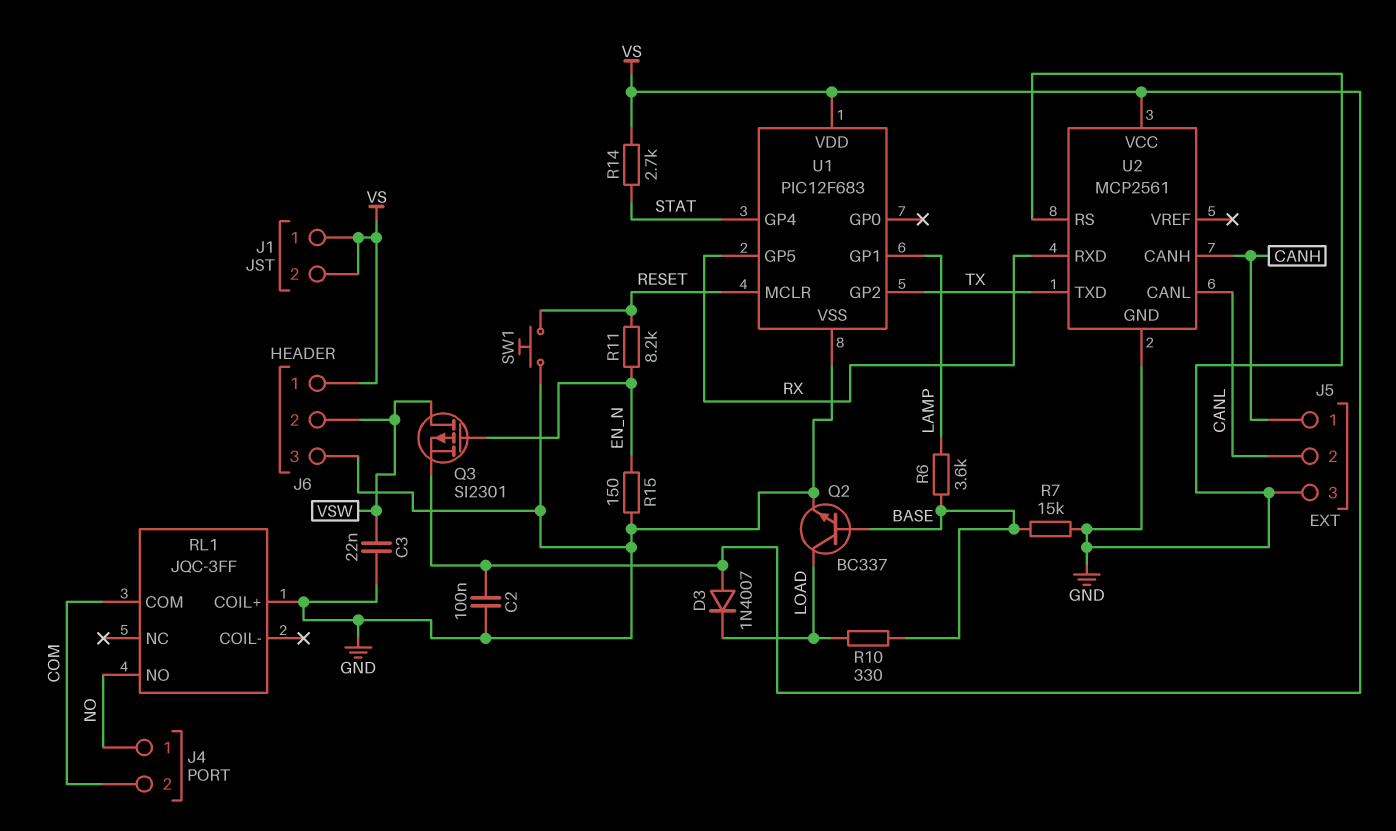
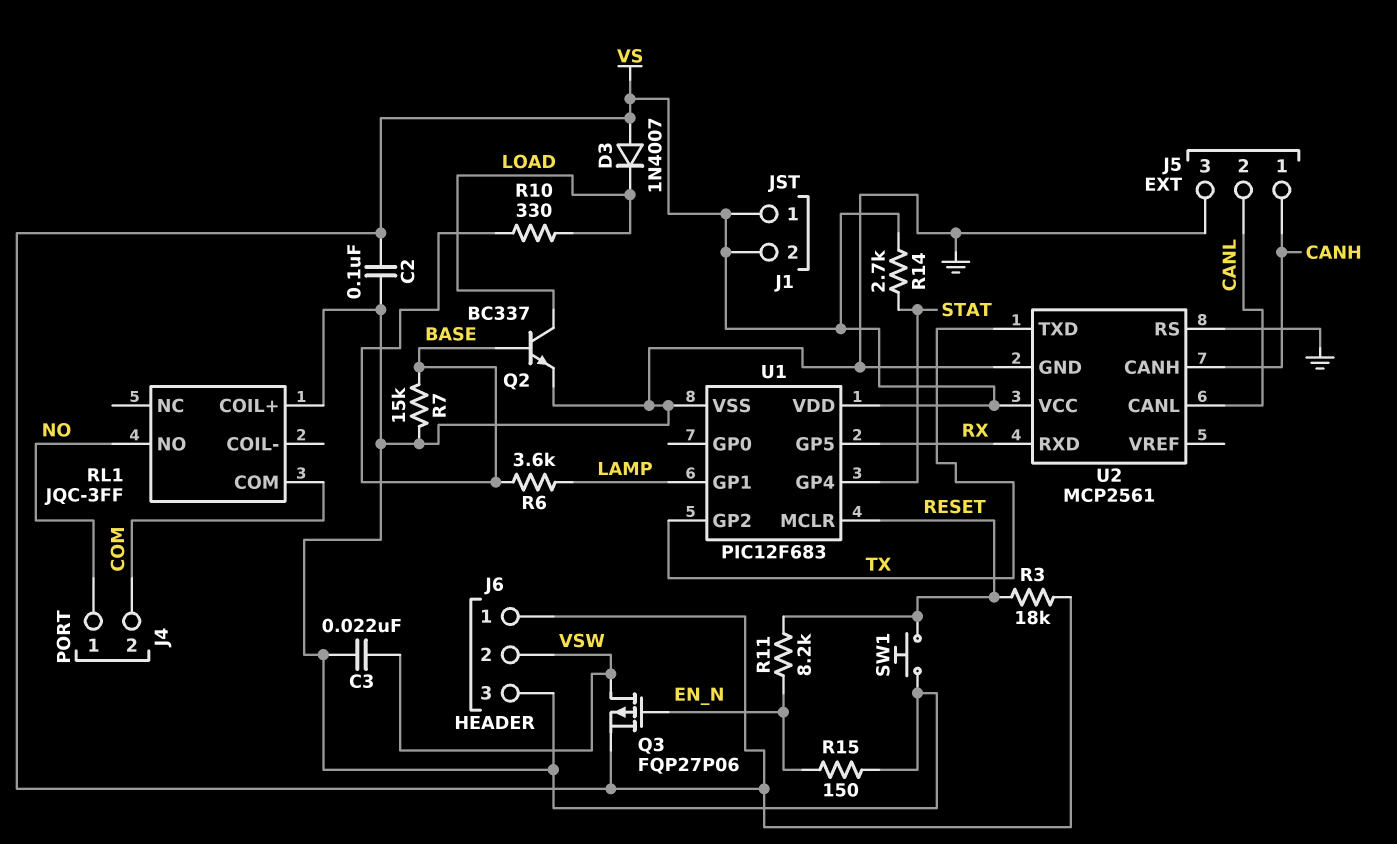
Q3: PMOS SI2301 (G EN_N, D VSW, S VS) -> PMOS FQP27P06 (G EN_N, D VSW, S VS)
R3: none -> 18k (RESET, VS)

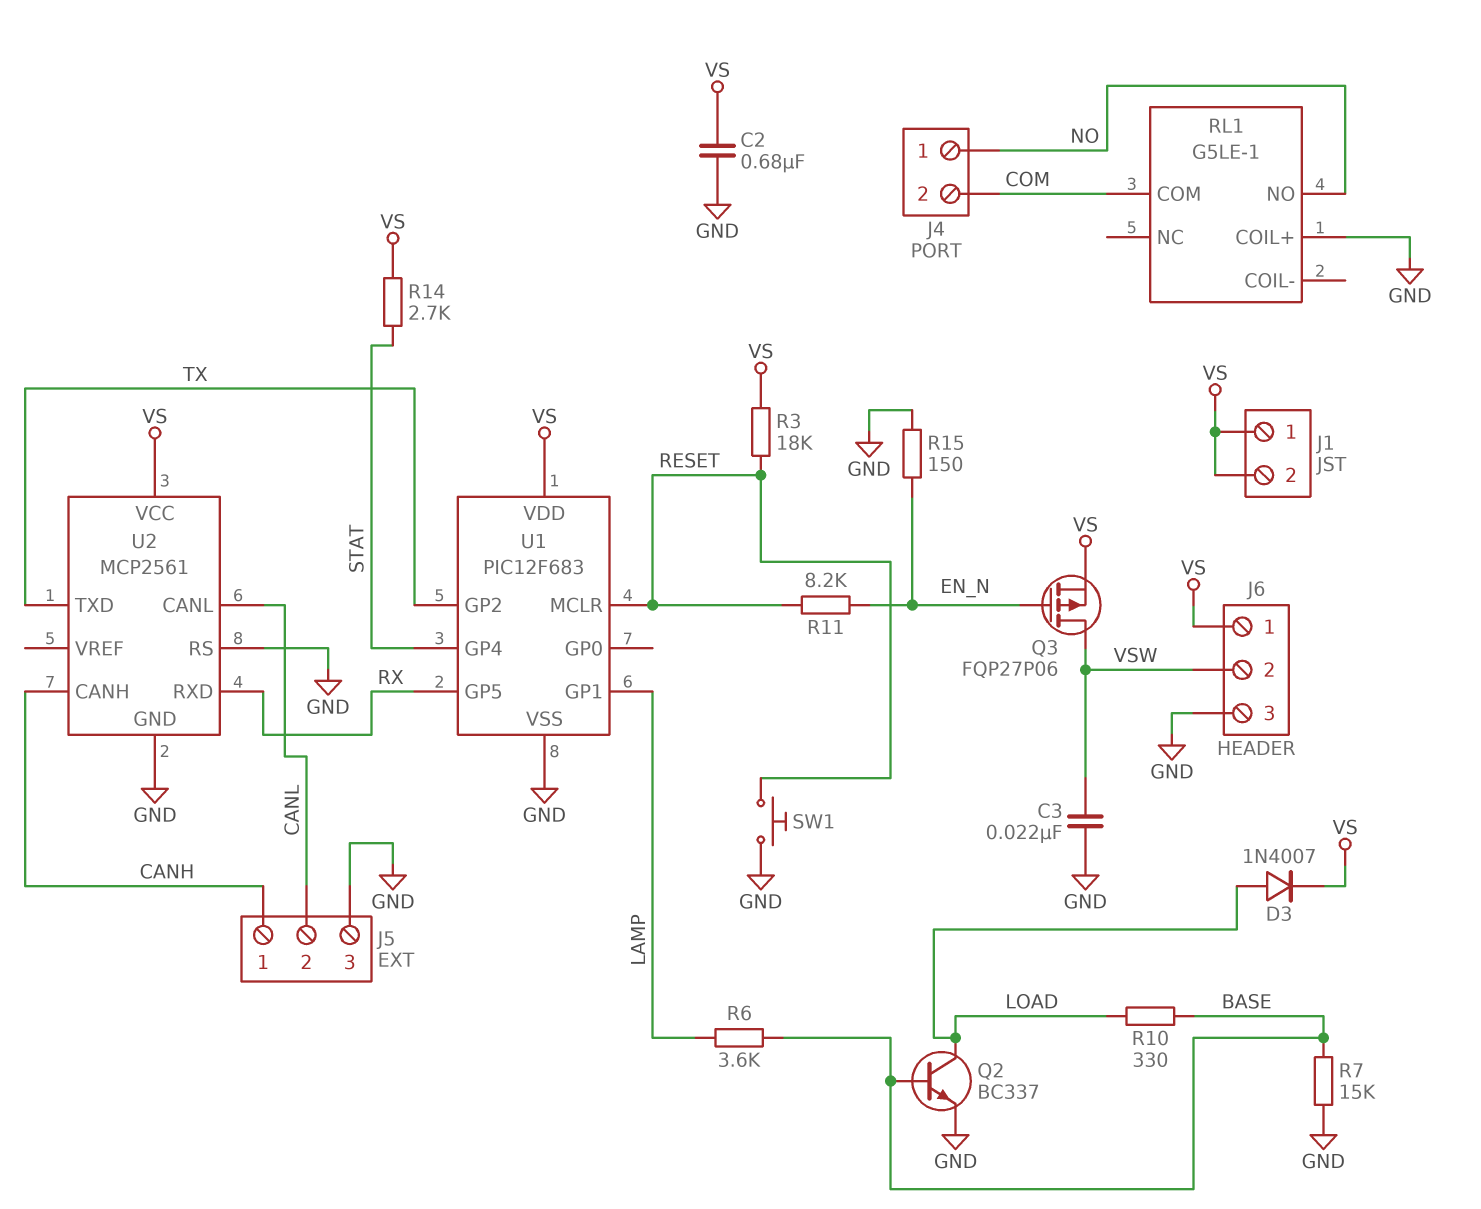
C2: 100nF (GND, VS) -> 680nF (GND, VS)
D3: diode 1N4007 (A VS, K LOAD) -> diode 1N4007 (A LOAD, K VS)
RL1: JQC-3FF -> G5LE-1

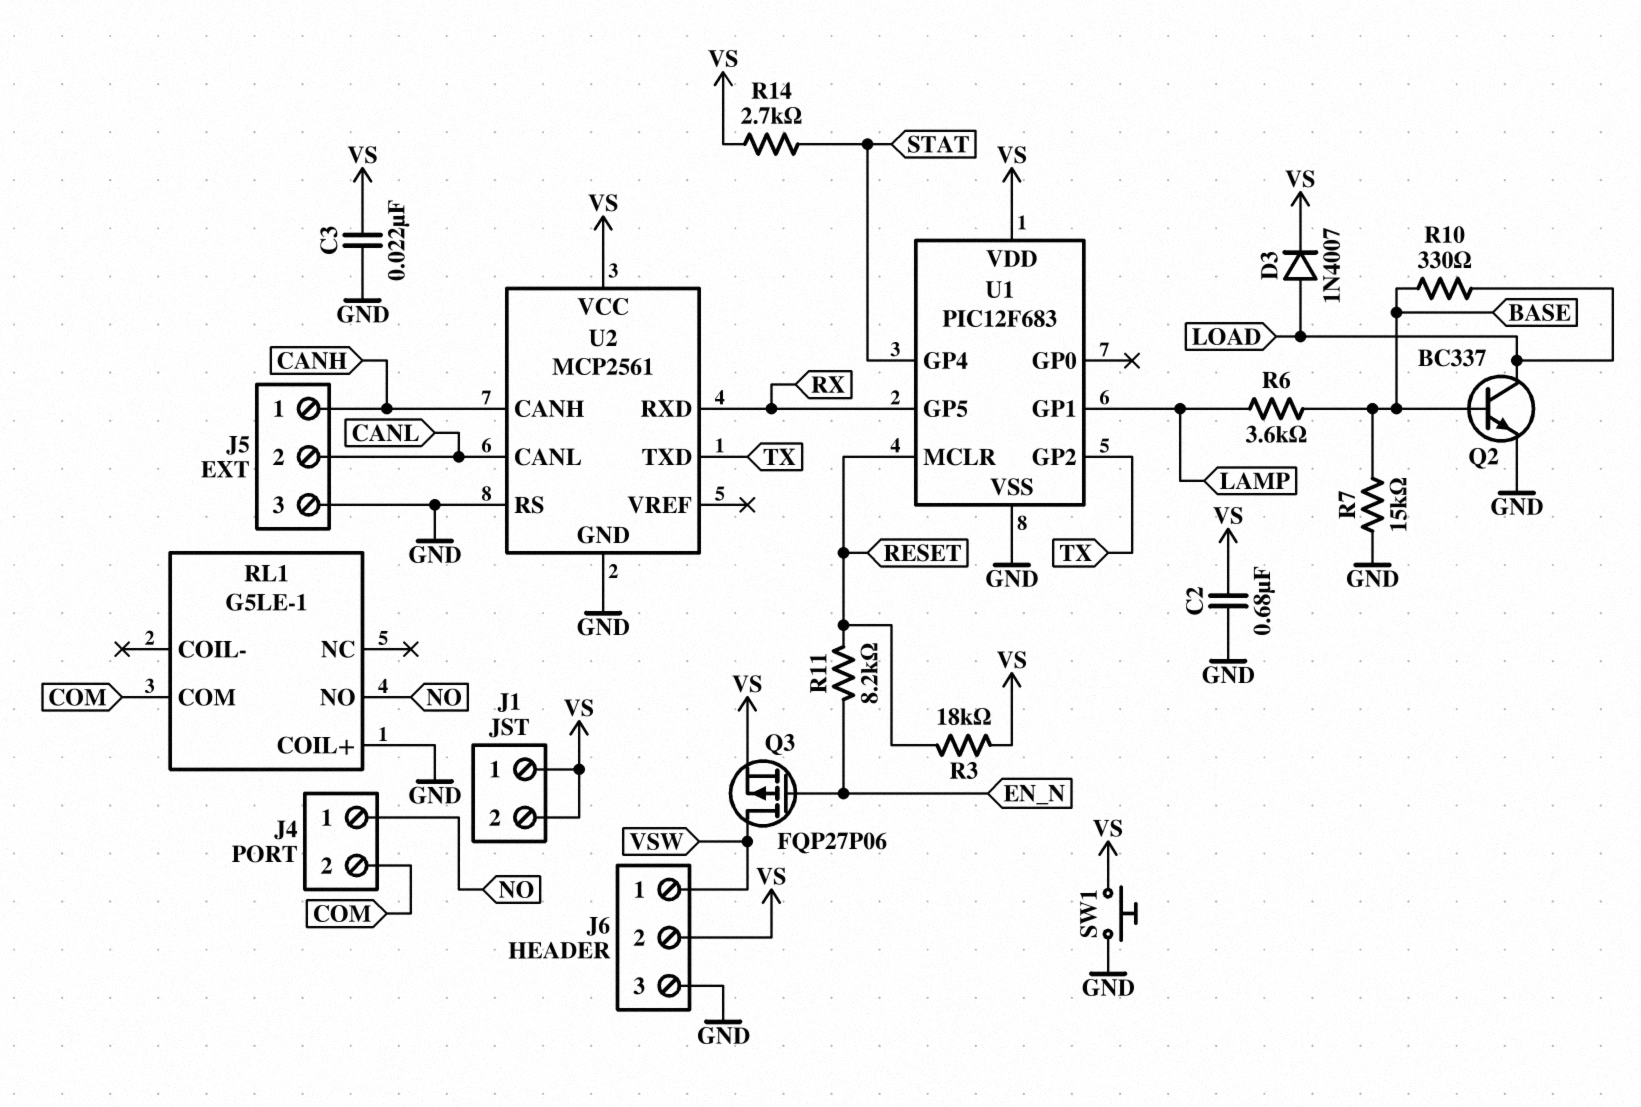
C3: 22nF (GND, VSW) -> 22nF (GND, VS)
J6 pin 1: VS -> VSW
J6 pin 2: VSW -> VS
R15: 150 (EN_N, GND) -> none
SW1: button (GND, RESET) -> button (GND, VS)

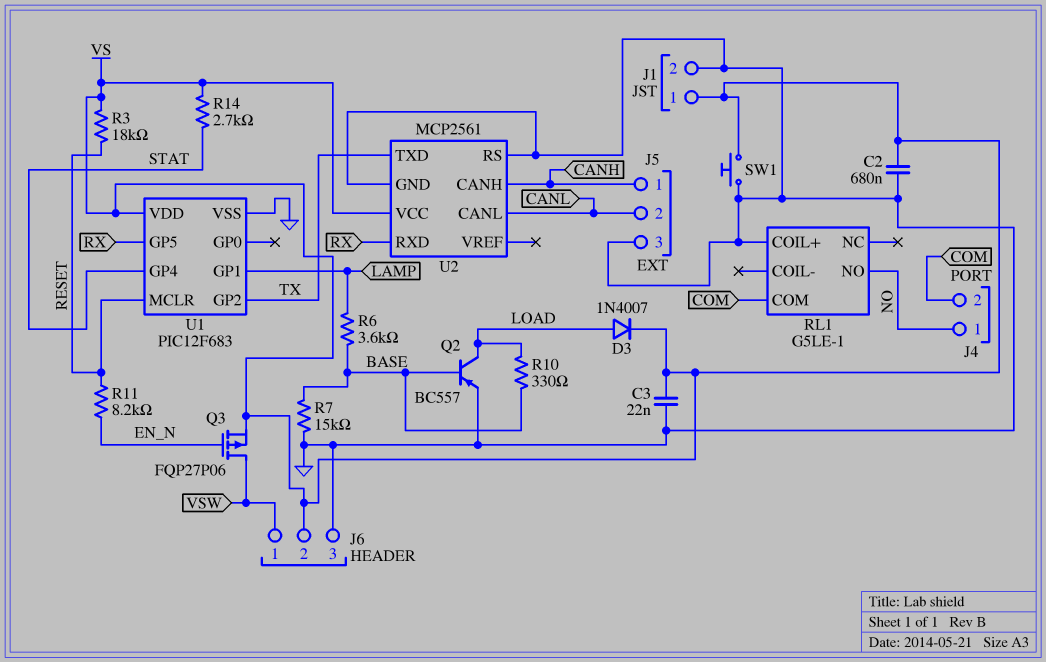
J1 pin 2: VS -> GND
Q2: NPN BC337 (B BASE, C LOAD, E GND) -> PNP BC557 (B BASE, C LOAD, E GND)

